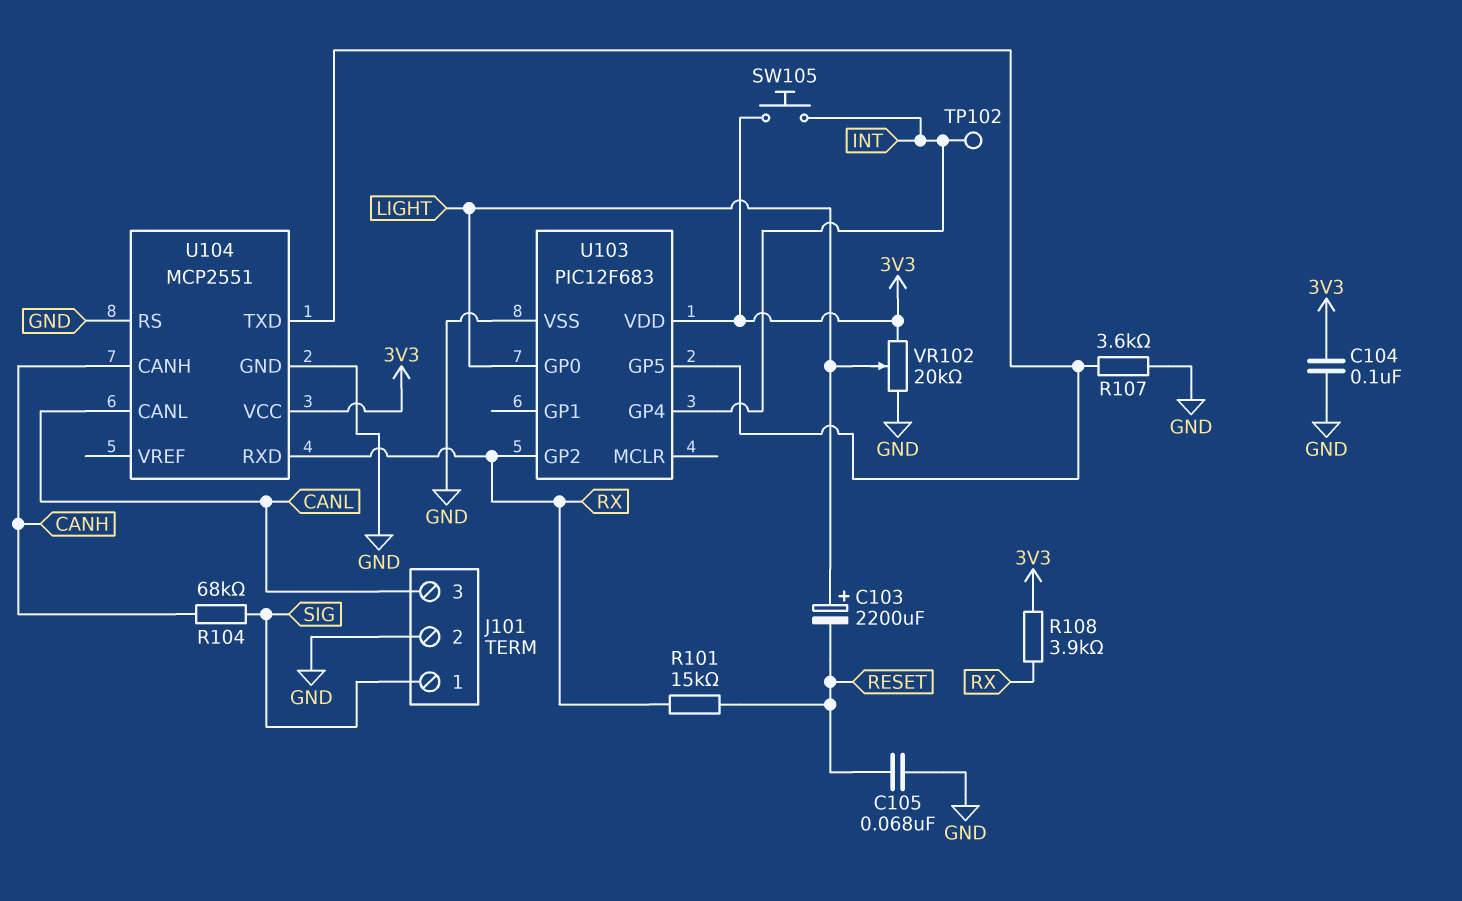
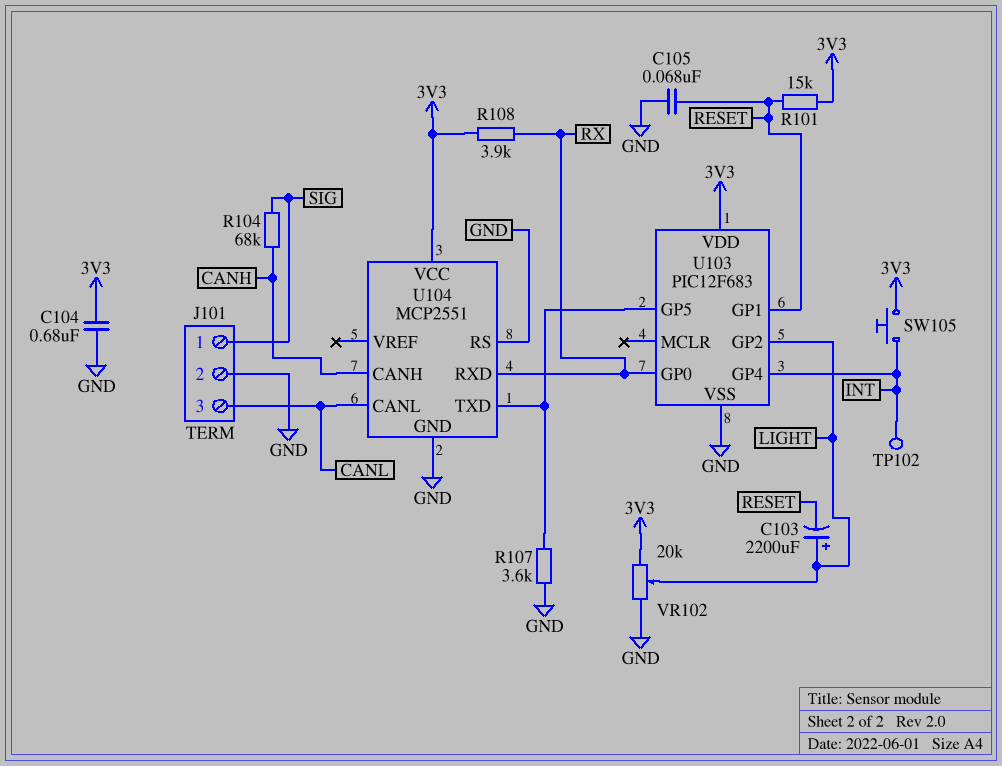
C104: 100nF (3V3, GND) -> 680nF (3V3, GND)
R101: 15k (RESET, RX) -> 15k (3V3, RESET)
U103 pin GP0: LIGHT -> RX
U103 pin GP1: none -> RESET
U103 pin GP2: RX -> LIGHT

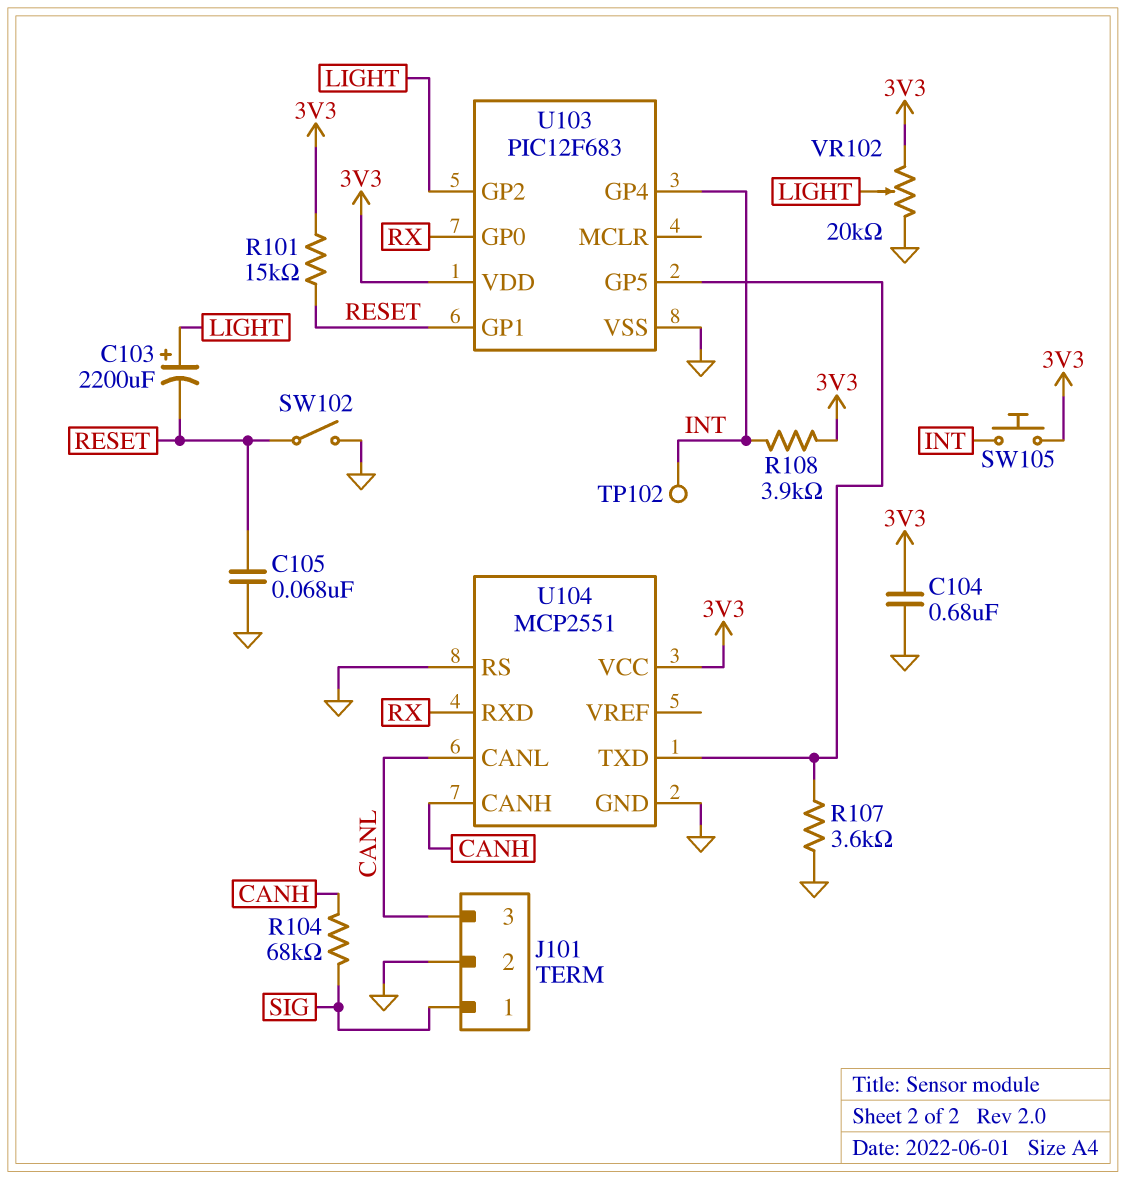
R108: 3.9k (3V3, RX) -> 3.9k (3V3, INT)
SW102: none -> switch (GND, RESET)

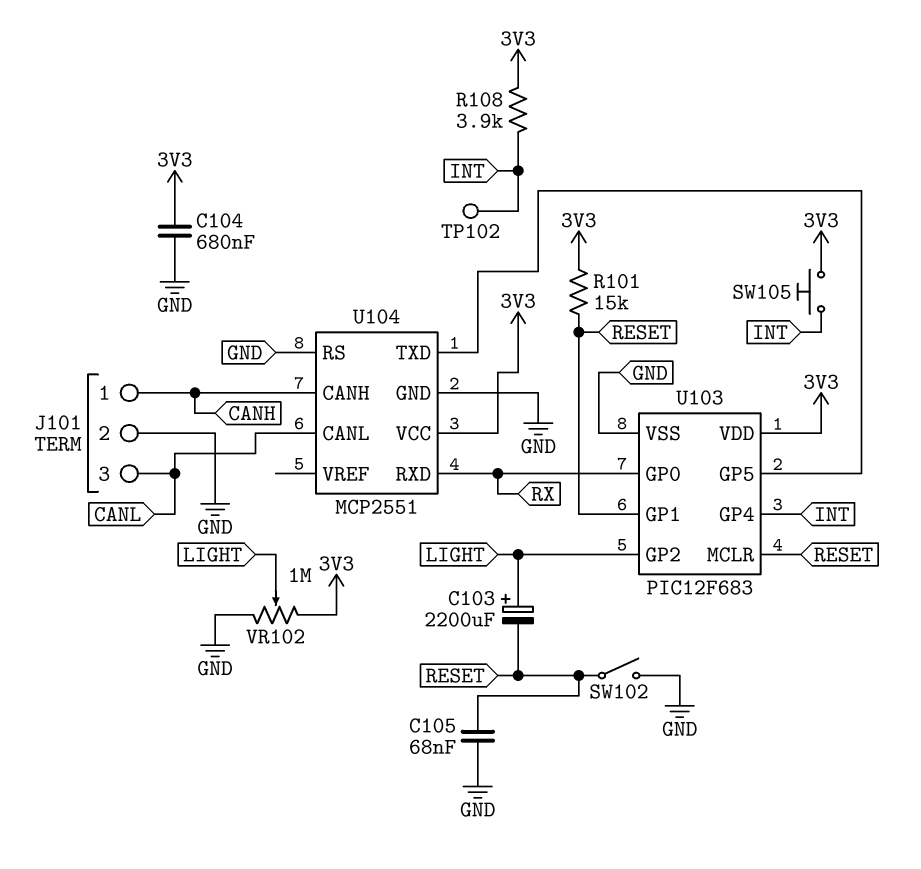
J101 pin 1: SIG -> CANH
R104: 68k (CANH, SIG) -> none
R107: 3.6k (GND, U103/GP5) -> none
U103 pin MCLR: none -> RESET
VR102: 20k (3V3, GND, wiper LIGHT) -> 1M (3V3, GND, wiper LIGHT)

